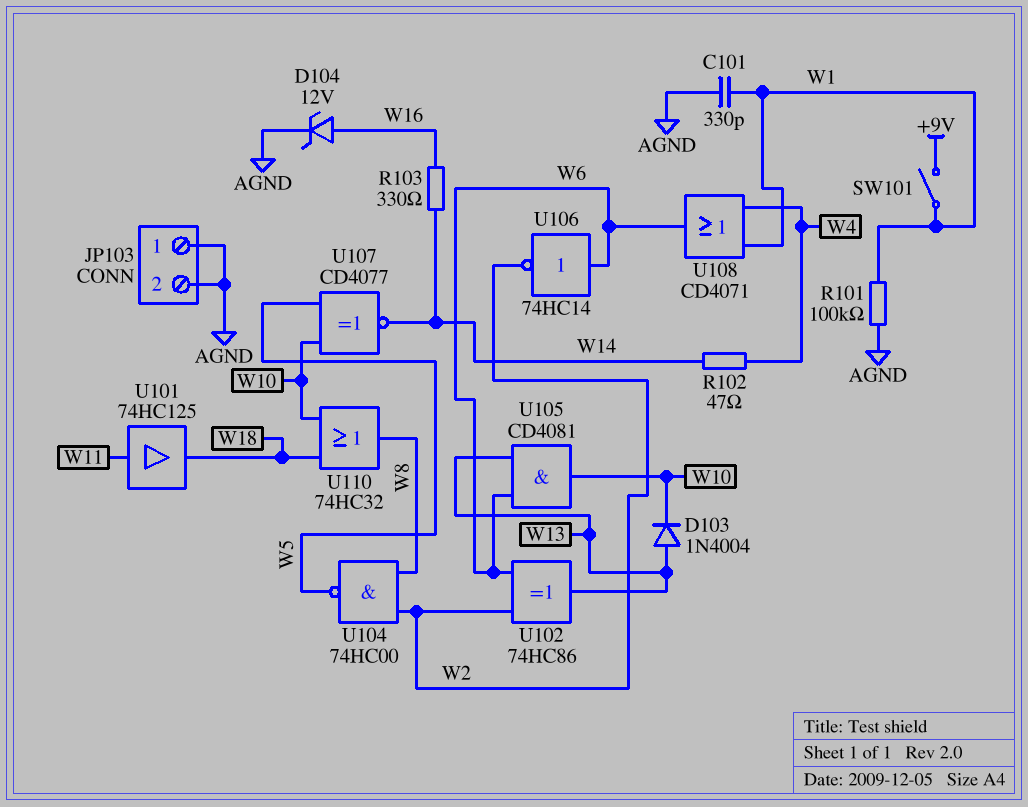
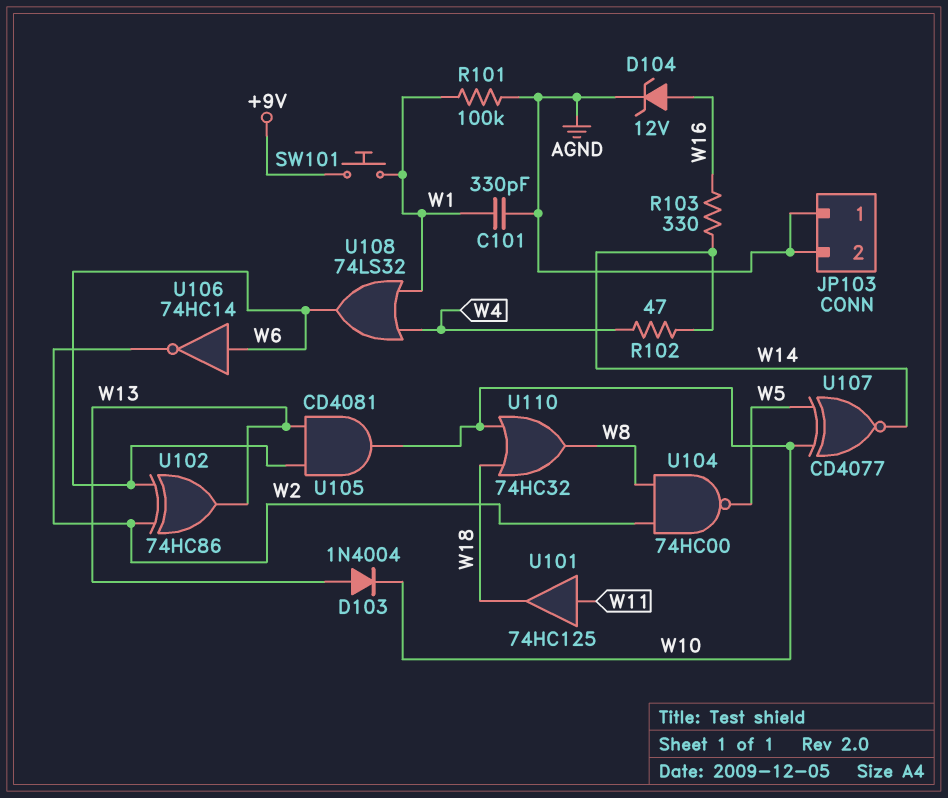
SW101: switch (+9V, W1) -> button (+9V, W1)
U108: OR CD4071 (in W1, in W4, out W6) -> OR 74LS32 (in W1, in W4, out W6)

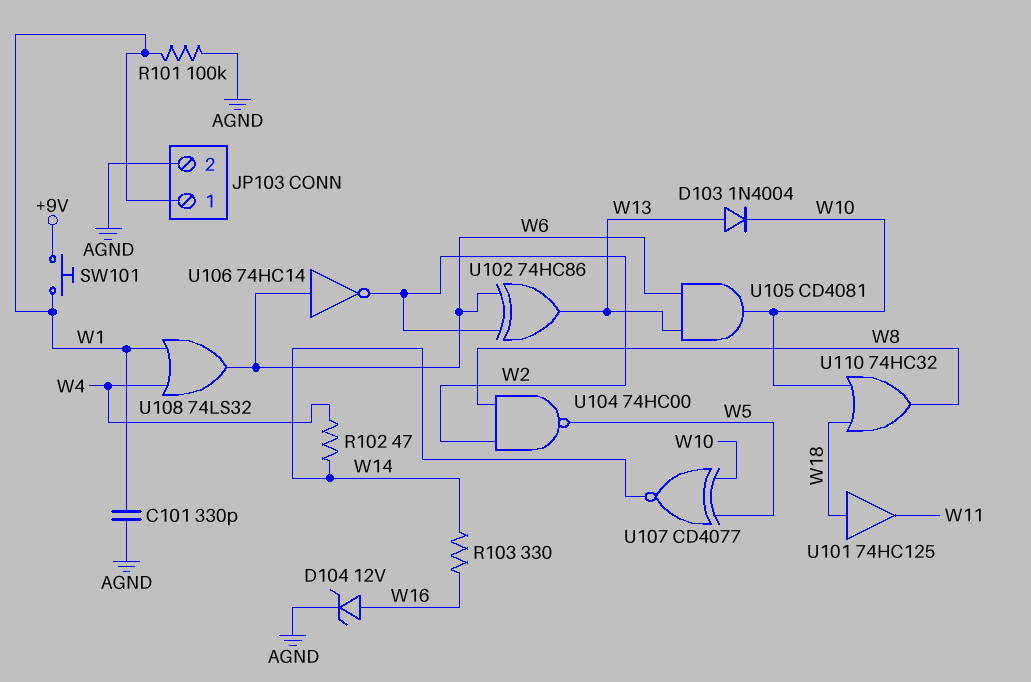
JP103 pin 1: AGND -> W1
U101: buffer 74HC125 (in W11, out W18) -> buffer 74HC125 (in W18, out W11)

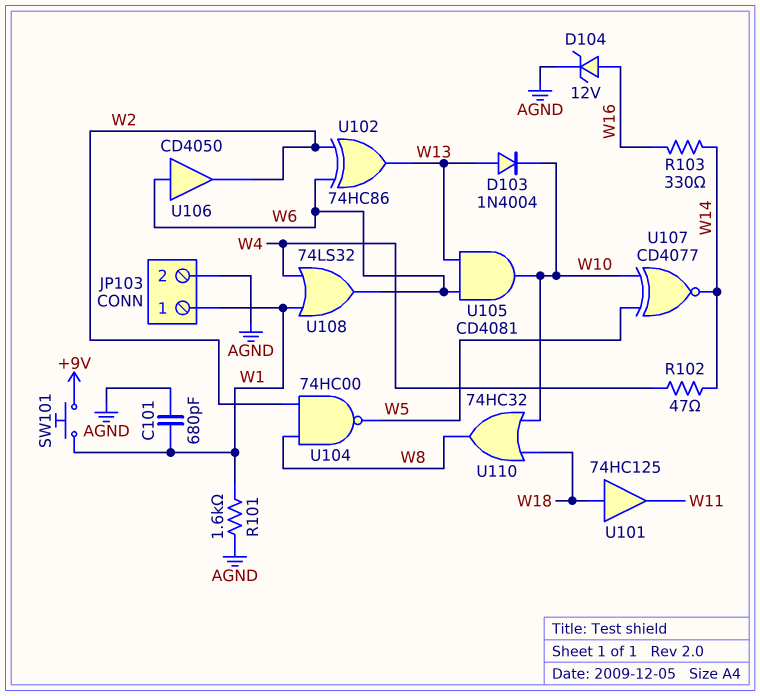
C101: 330pF (AGND, W1) -> 680pF (AGND, W1)
R101: 100k (AGND, W1) -> 1.6k (AGND, W1)
U106: NOT 74HC14 (in W6, out W2) -> buffer CD4050 (in W6, out W2)

